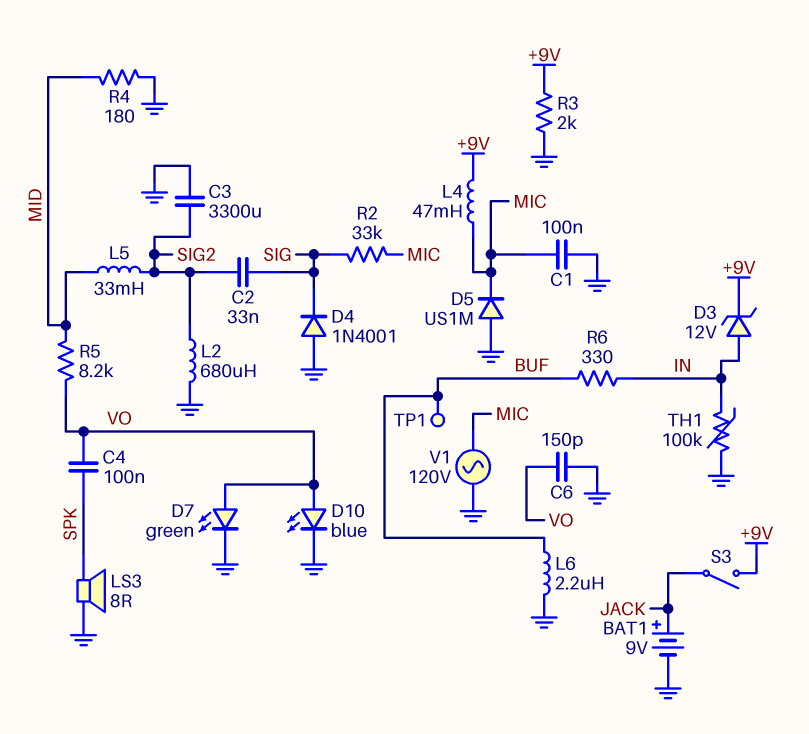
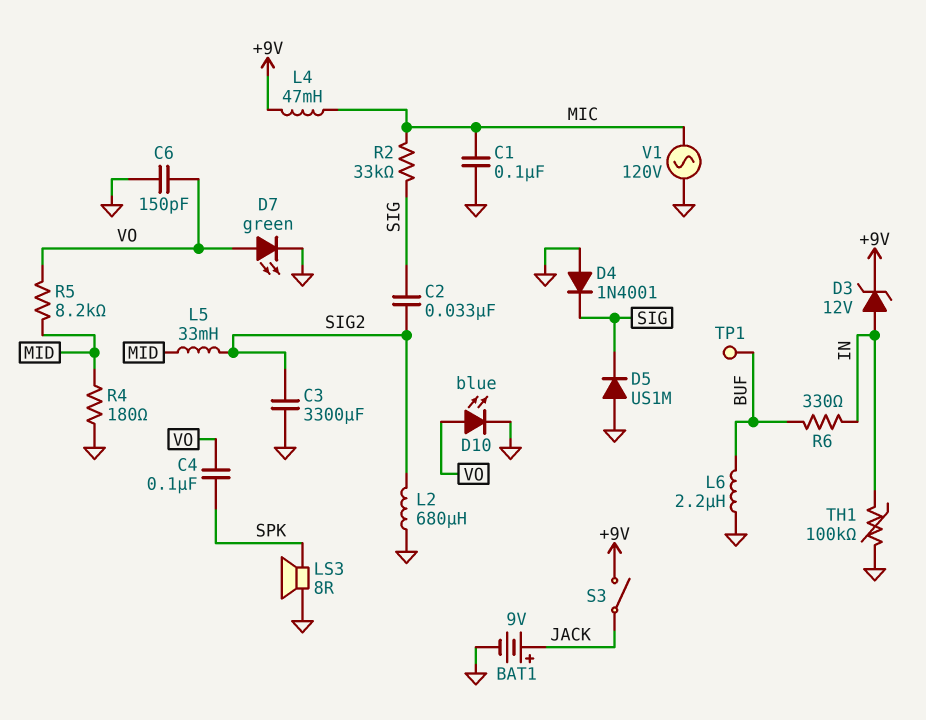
D5: diode US1M (A GND, K MIC) -> diode US1M (A GND, K SIG)
R3: 2k (+9V, GND) -> none

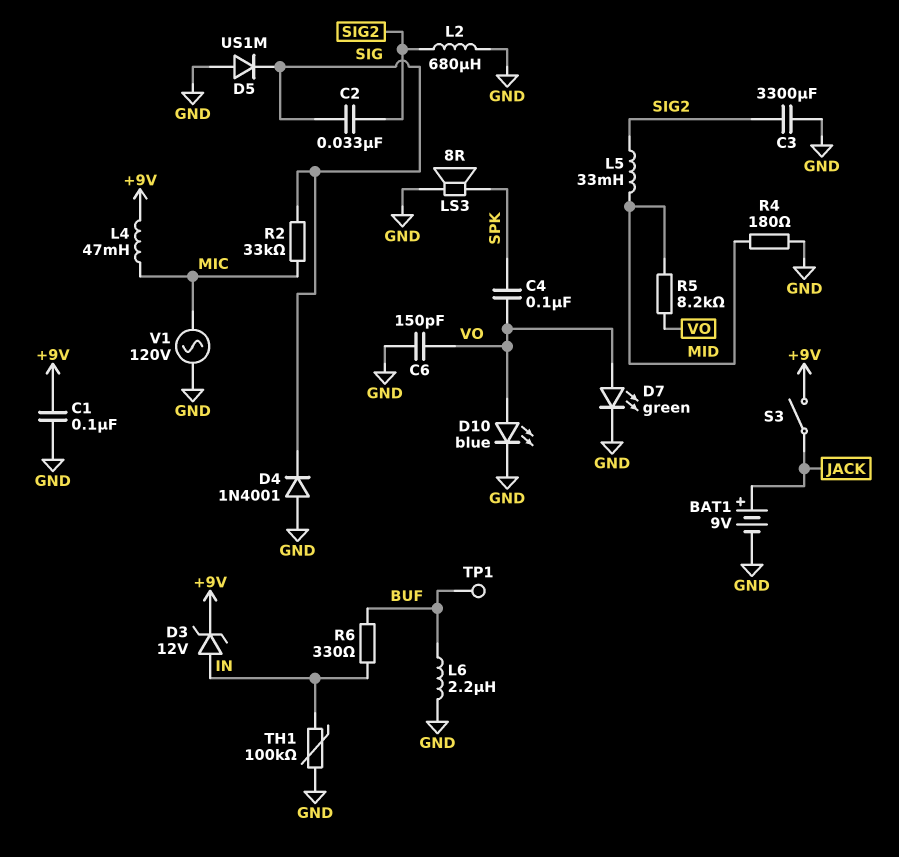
C1: 100nF (GND, MIC) -> 100nF (+9V, GND)

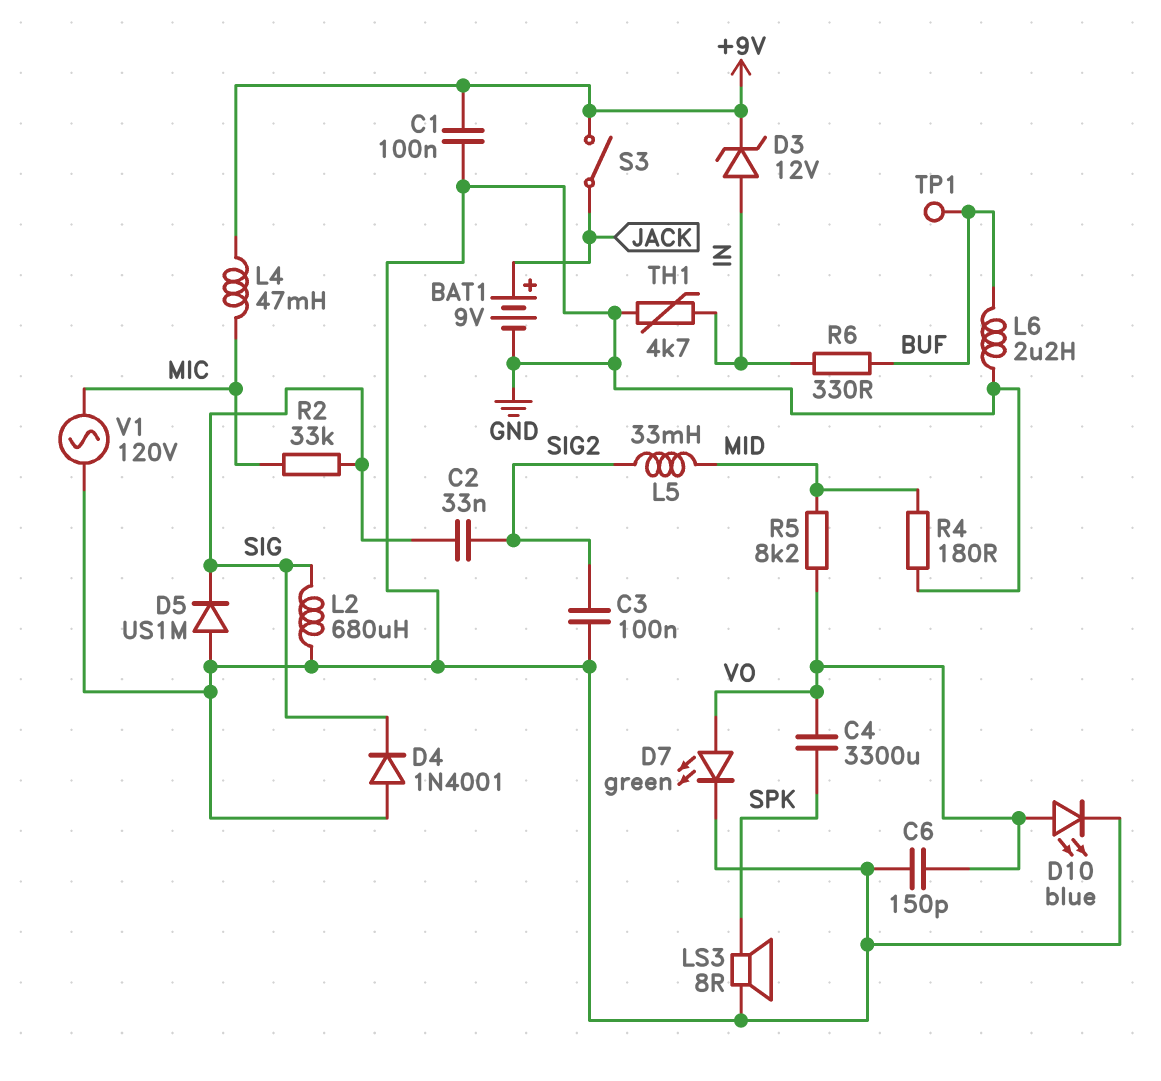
C3: 3300uF (GND, SIG2) -> 100nF (GND, SIG2)
C4: 100nF (SPK, VO) -> 3300uF (SPK, VO)
L2: 680uH (GND, SIG2) -> 680uH (GND, SIG)
TH1: 100k (GND, IN) -> 4.7k (GND, IN)

